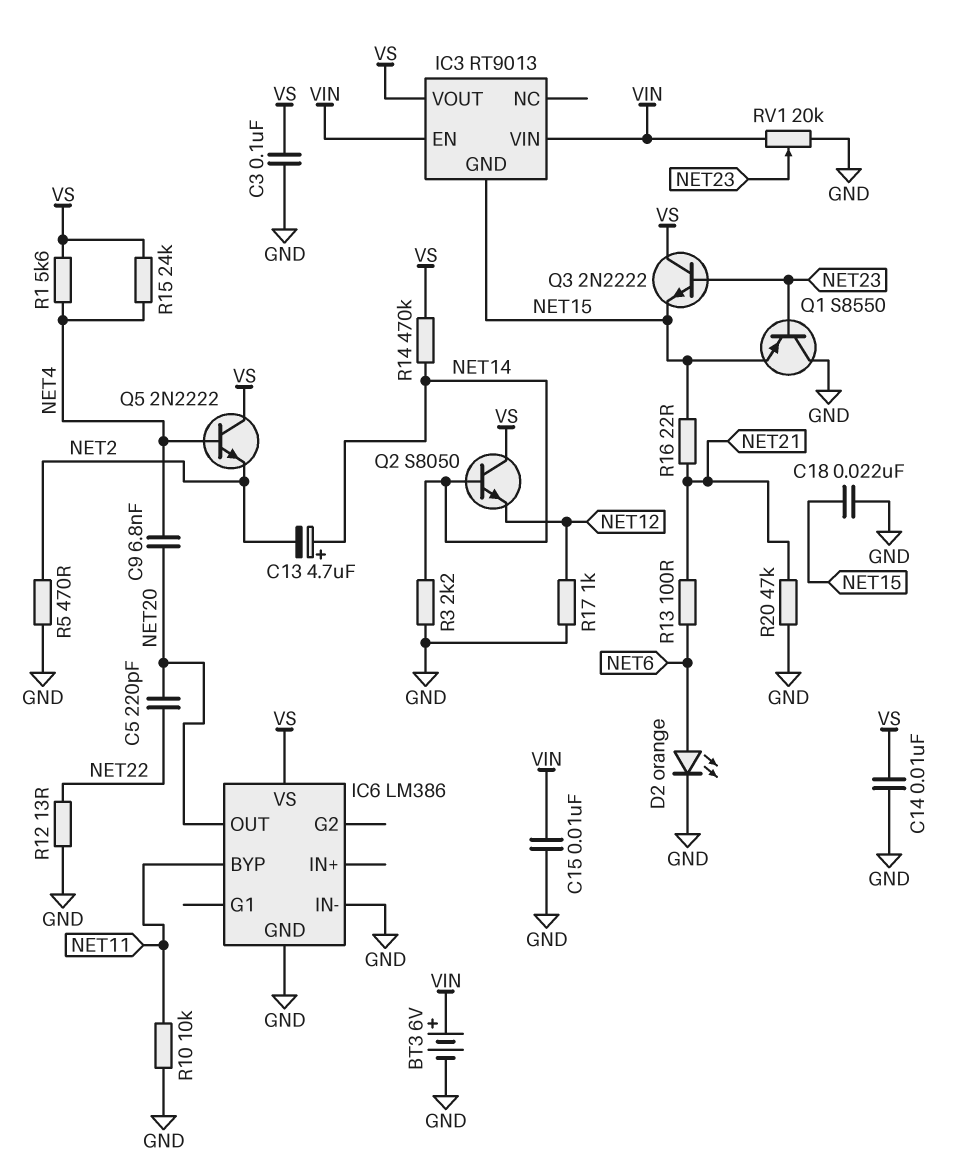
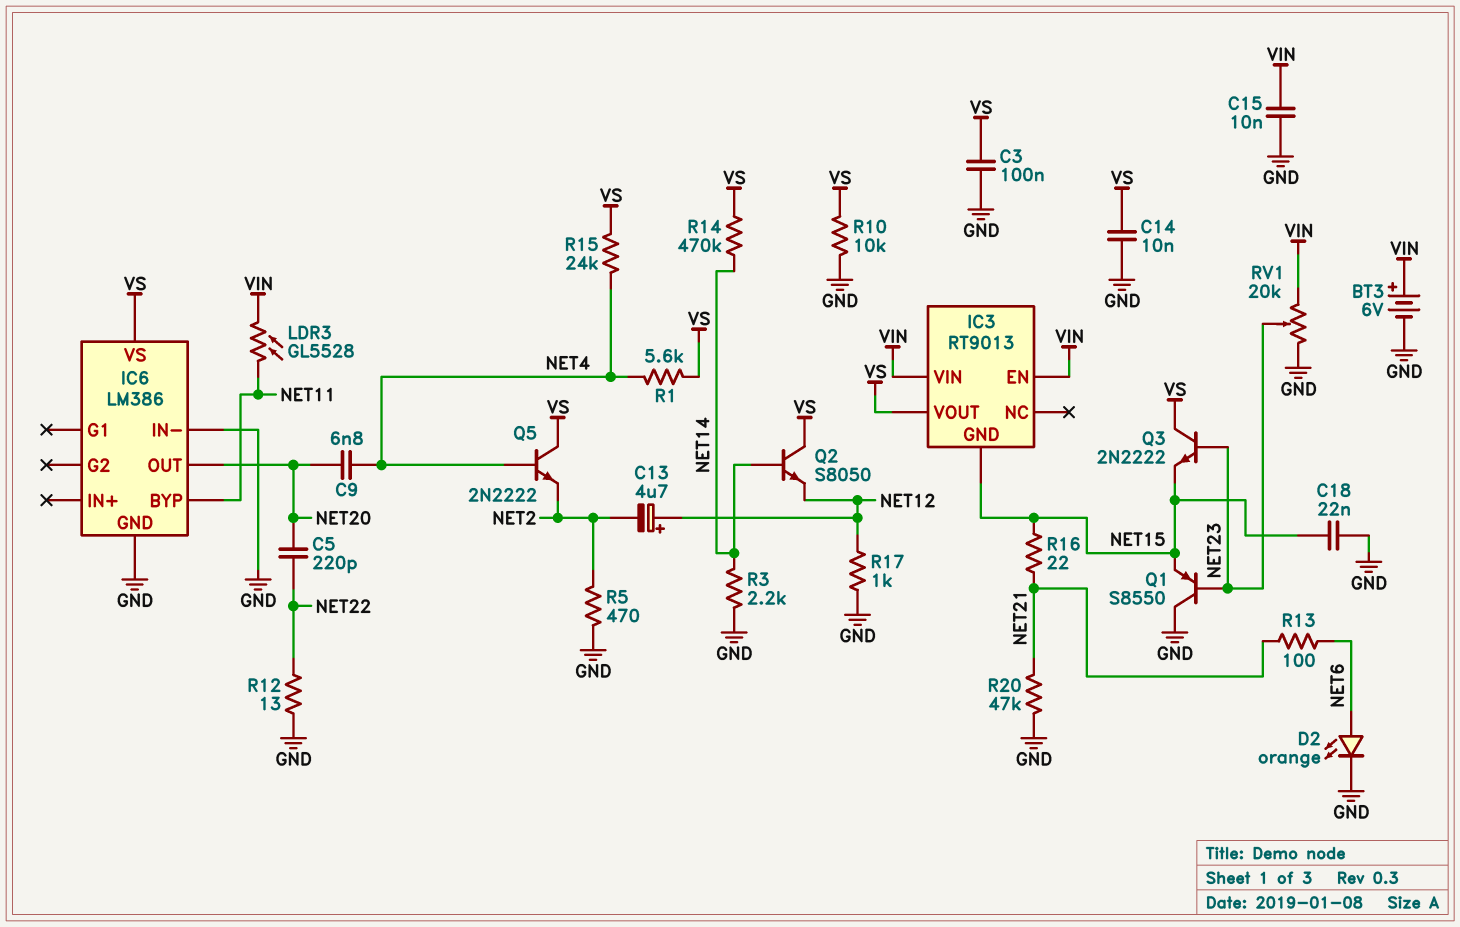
C13: 4.7uF (plus NET14, minus NET2) -> 4.7uF (plus NET12, minus NET2)
LDR3: none -> GL5528 (NET11, VIN)
R10: 10k (GND, NET11) -> 10k (GND, VS)

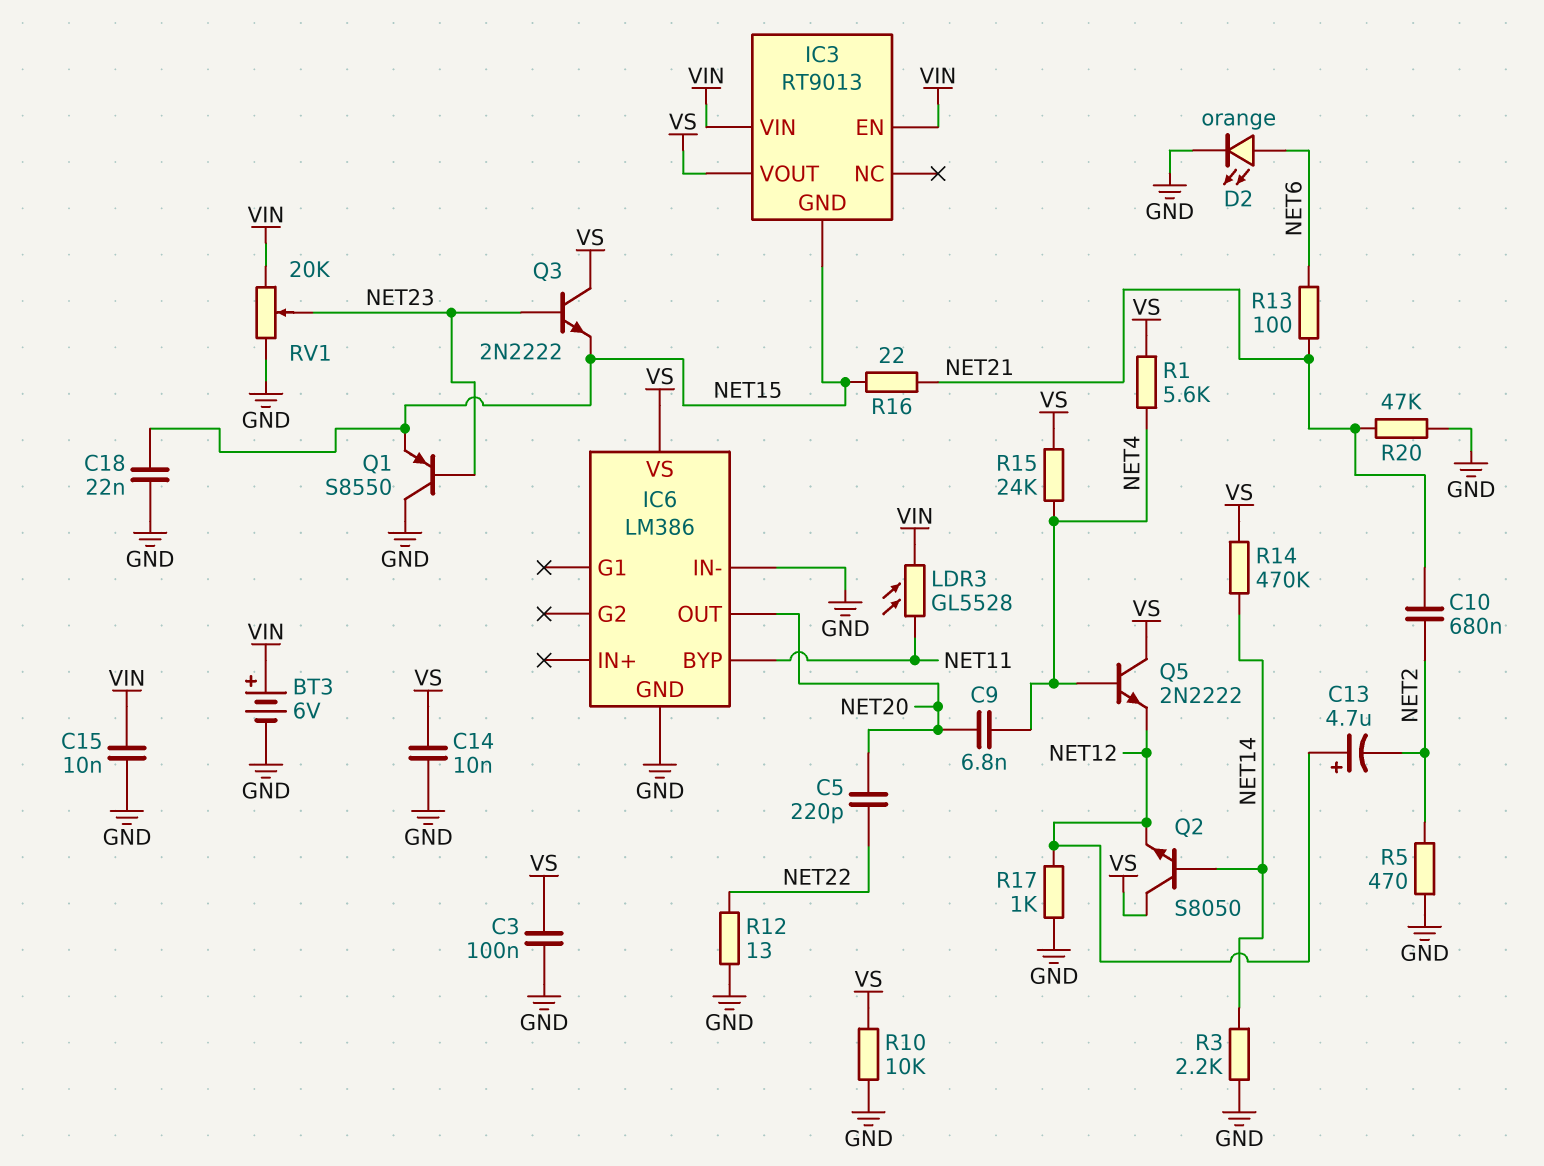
C10: none -> 680nF (NET2, NET21)
Q5: NPN 2N2222 (B NET4, C VS, E NET2) -> NPN 2N2222 (B NET4, C VS, E NET12)

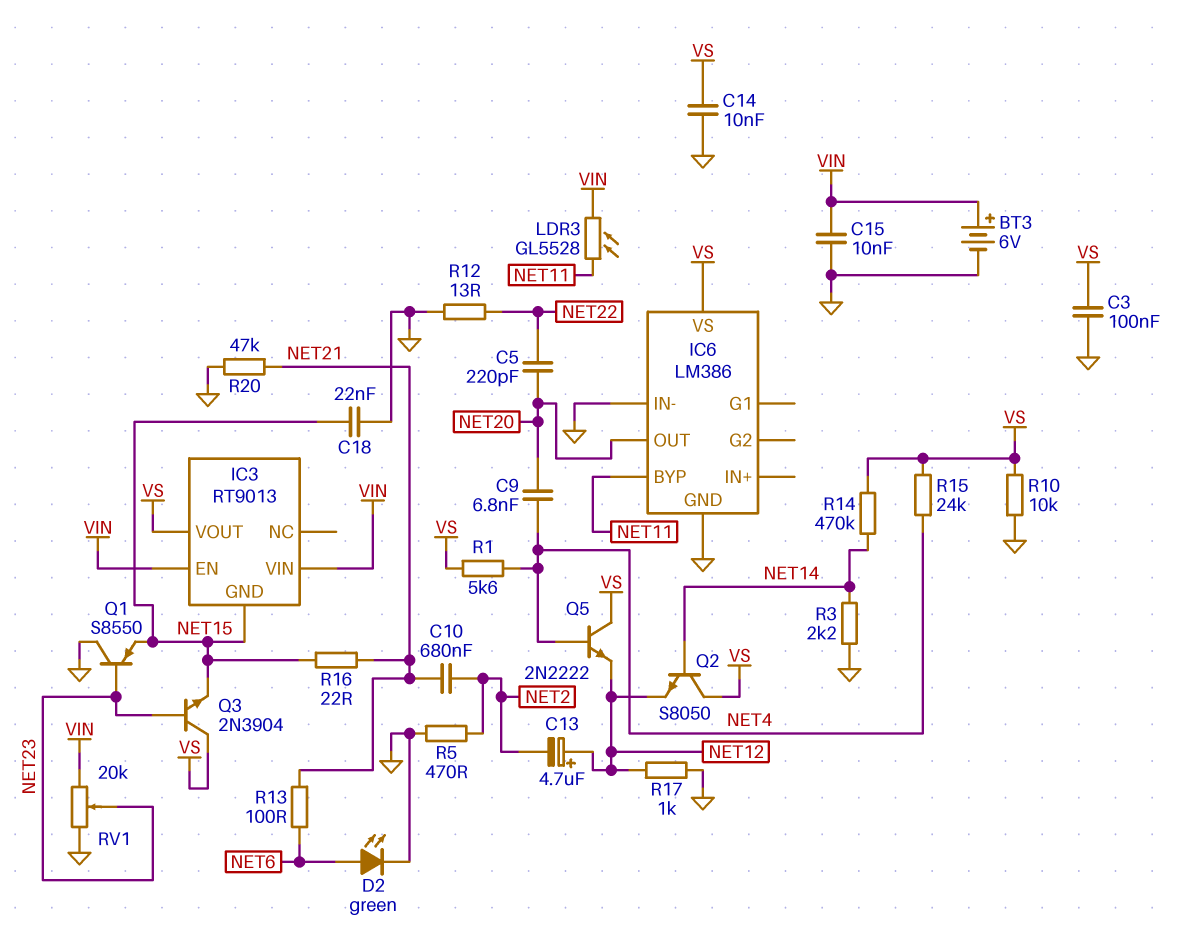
D2: LED orange (A NET6, K GND) -> LED green (A NET6, K GND)
Q3: NPN 2N2222 (B NET23, C VS, E NET15) -> NPN 2N3904 (B NET23, C VS, E NET15)

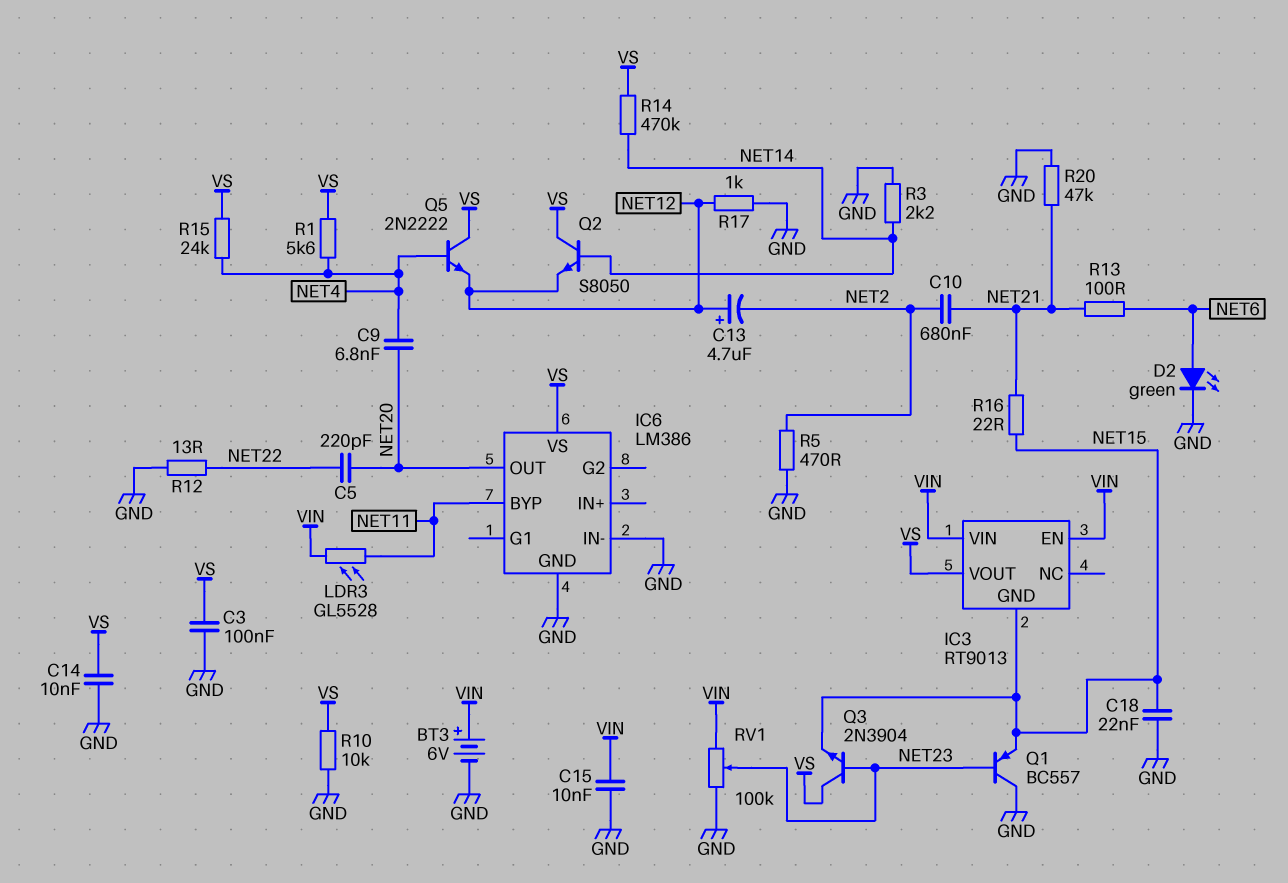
Q1: PNP S8550 (B NET23, C GND, E NET15) -> PNP BC557 (B NET23, C GND, E NET15)
RV1: 20k (GND, VIN, wiper NET23) -> 100k (GND, VIN, wiper NET23)

